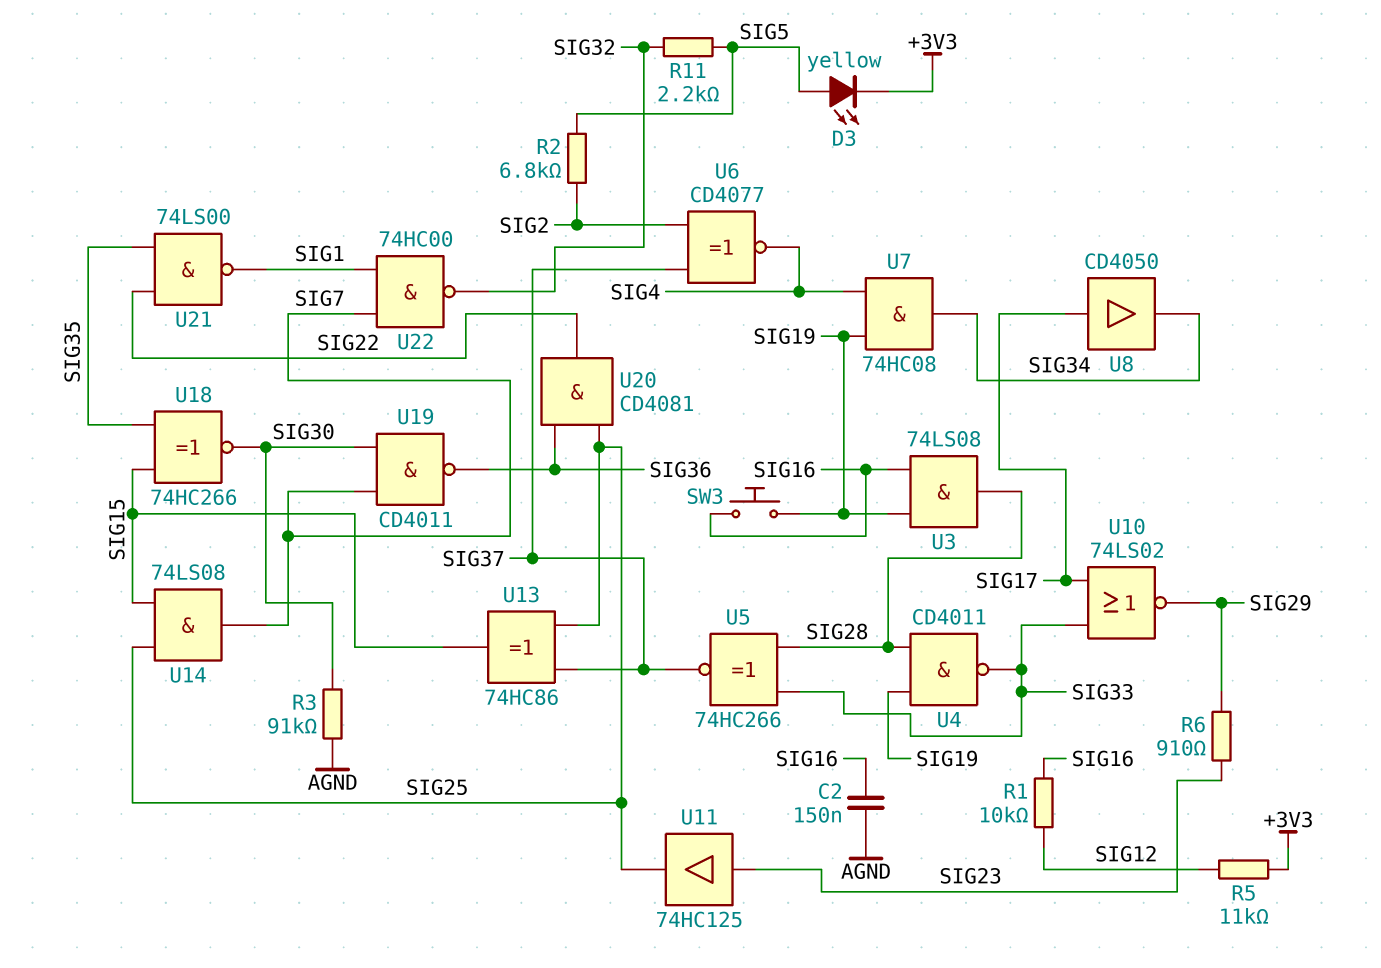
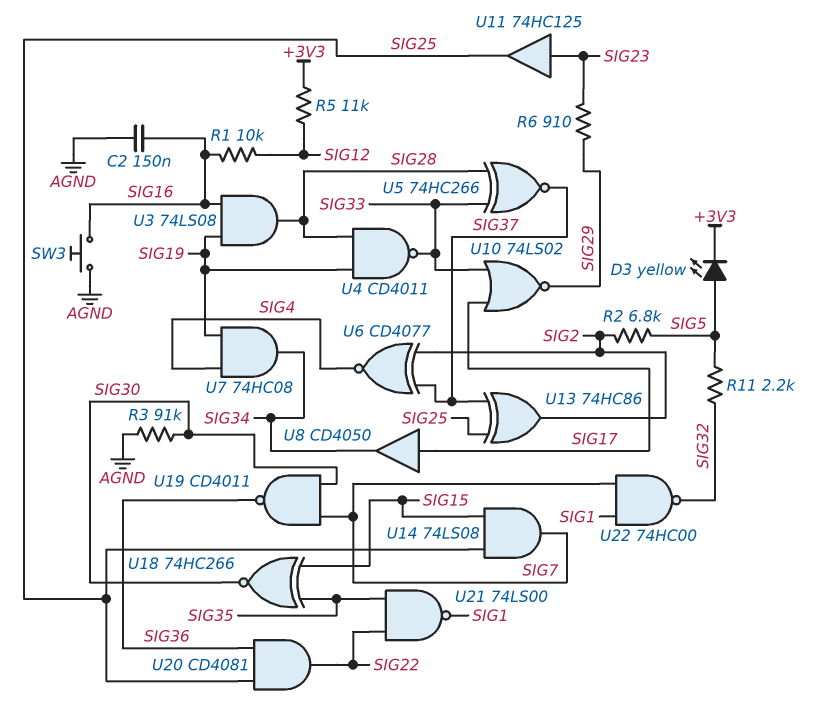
SW3: button (SIG16, SIG19) -> button (AGND, SIG16)
U13: XOR 74HC86 (in SIG25, in SIG37, out SIG15) -> XOR 74HC86 (in SIG25, in SIG37, out SIG2)

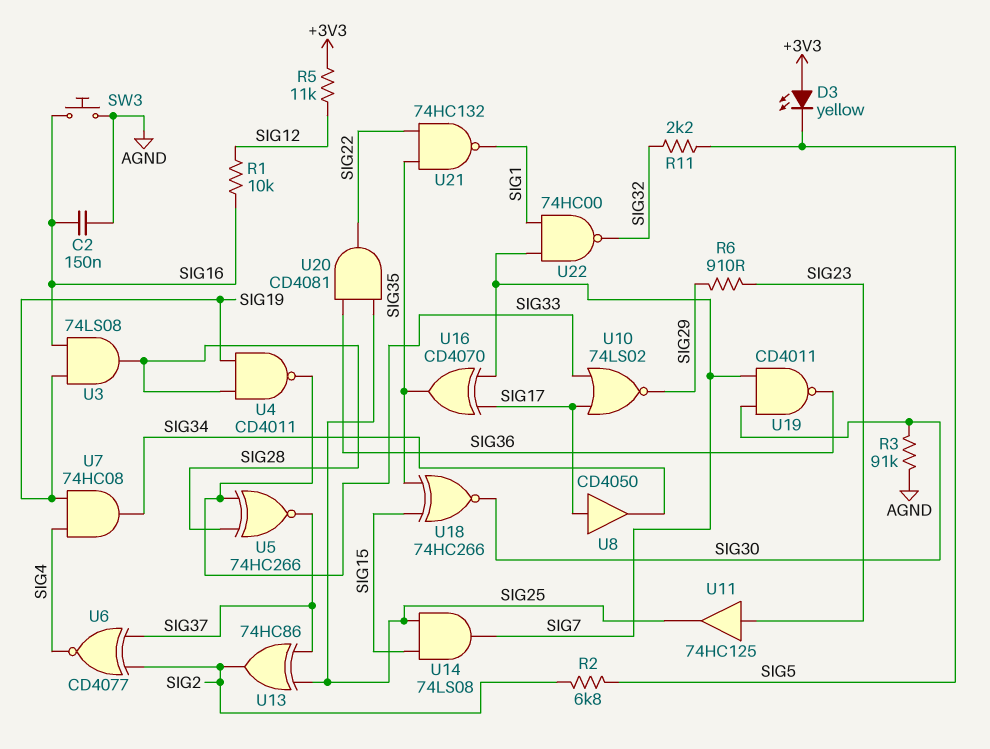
D3: LED yellow (A SIG5, K +3V3) -> LED yellow (A +3V3, K SIG5)
U16: none -> XOR CD4070 (in SIG7, in SIG17, out SIG35)
U21: NAND 74LS00 (in SIG22, in SIG35, out SIG1) -> NAND 74HC132 (in SIG22, in SIG35, out SIG1)

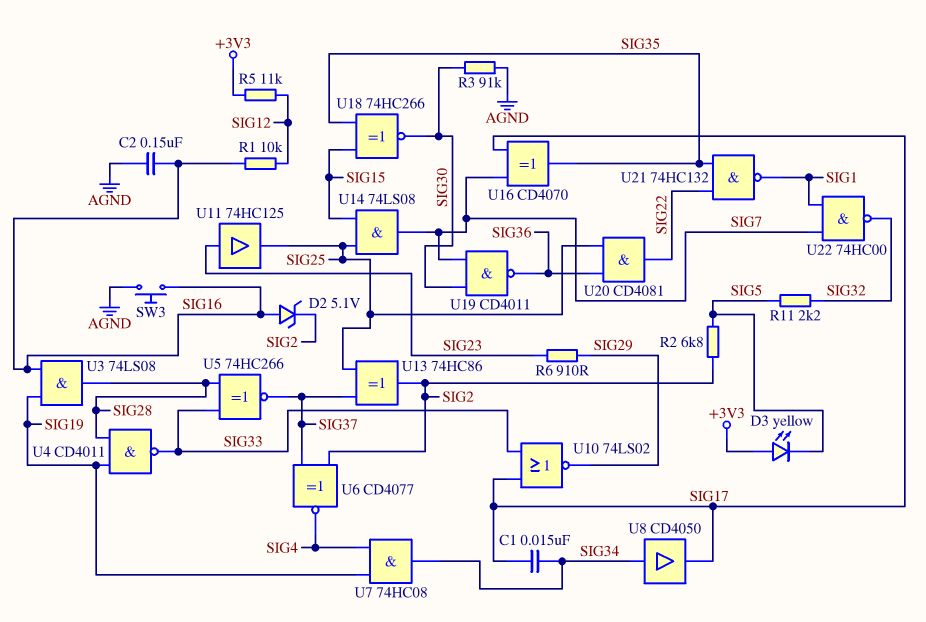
C1: none -> 15nF (SIG17, SIG34)
D2: none -> zener 5.1V (A SIG16, K SIG2)
U8: buffer CD4050 (in SIG17, out SIG34) -> buffer CD4050 (in SIG34, out SIG17)

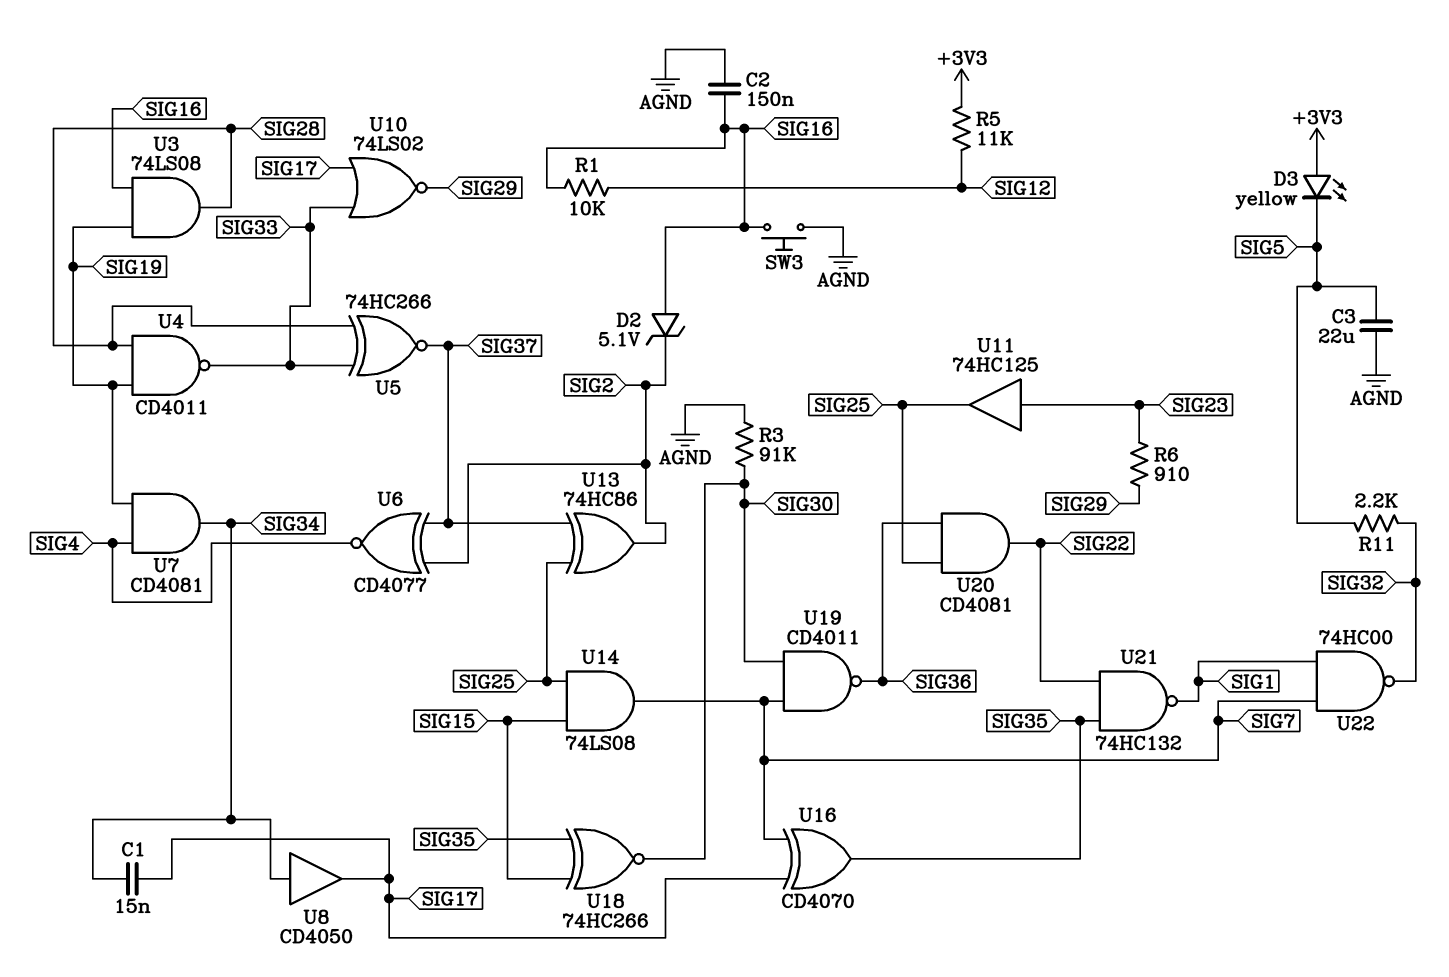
C3: none -> 22uF (AGND, SIG5)
R2: 6.8k (SIG2, SIG5) -> none
U7: AND 74HC08 (in SIG4, in SIG19, out SIG34) -> AND CD4081 (in SIG4, in SIG19, out SIG34)

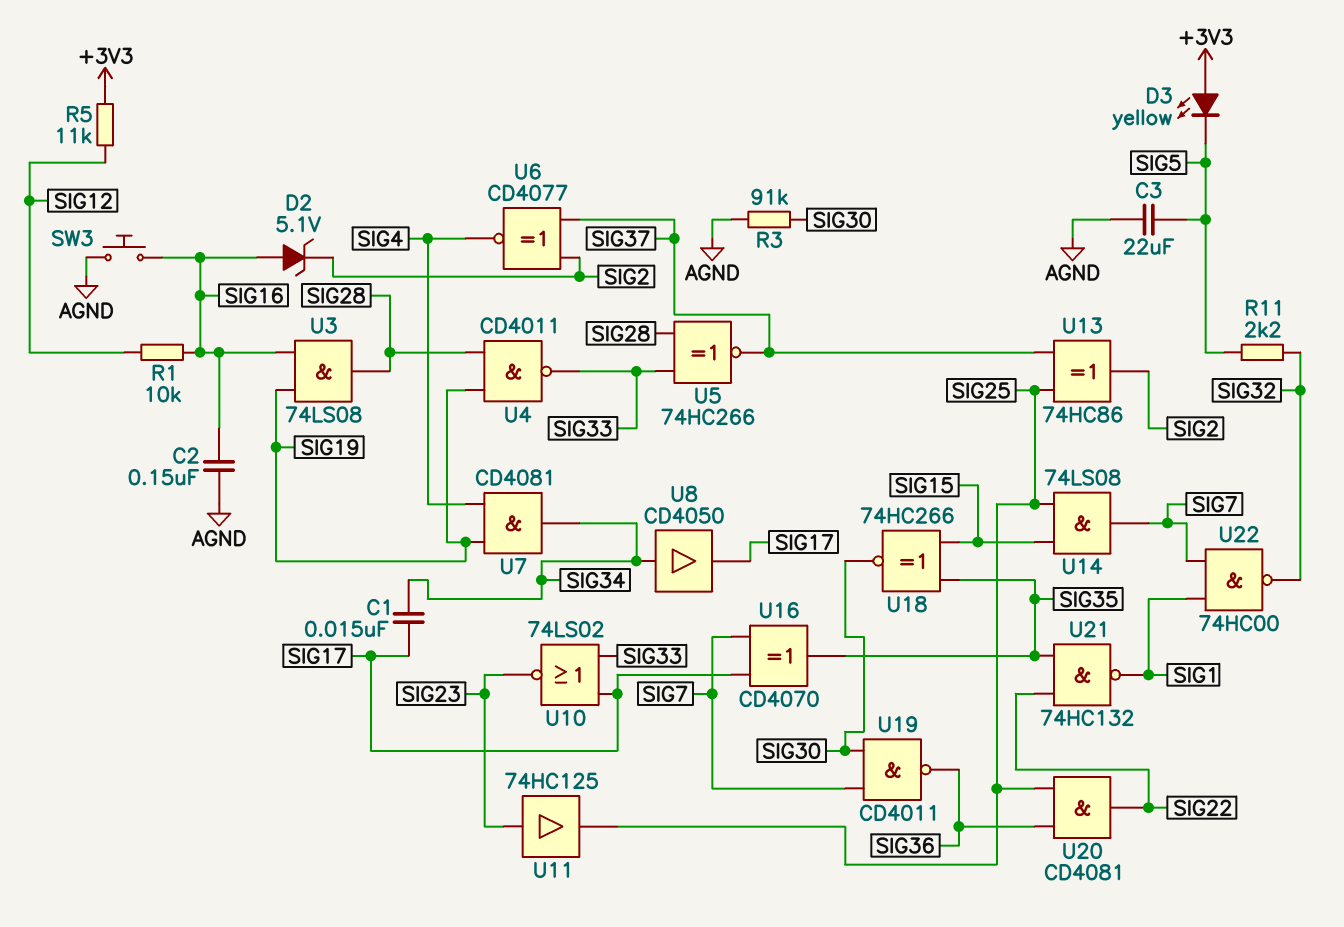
R6: 910 (SIG23, SIG29) -> none
U10: NOR 74LS02 (in SIG17, in SIG33, out SIG29) -> NOR 74LS02 (in SIG17, in SIG33, out SIG23)

